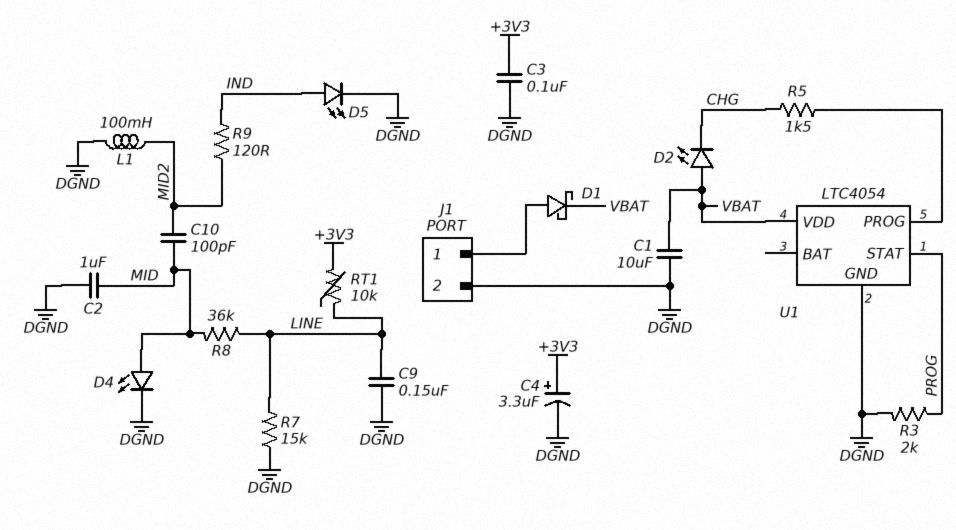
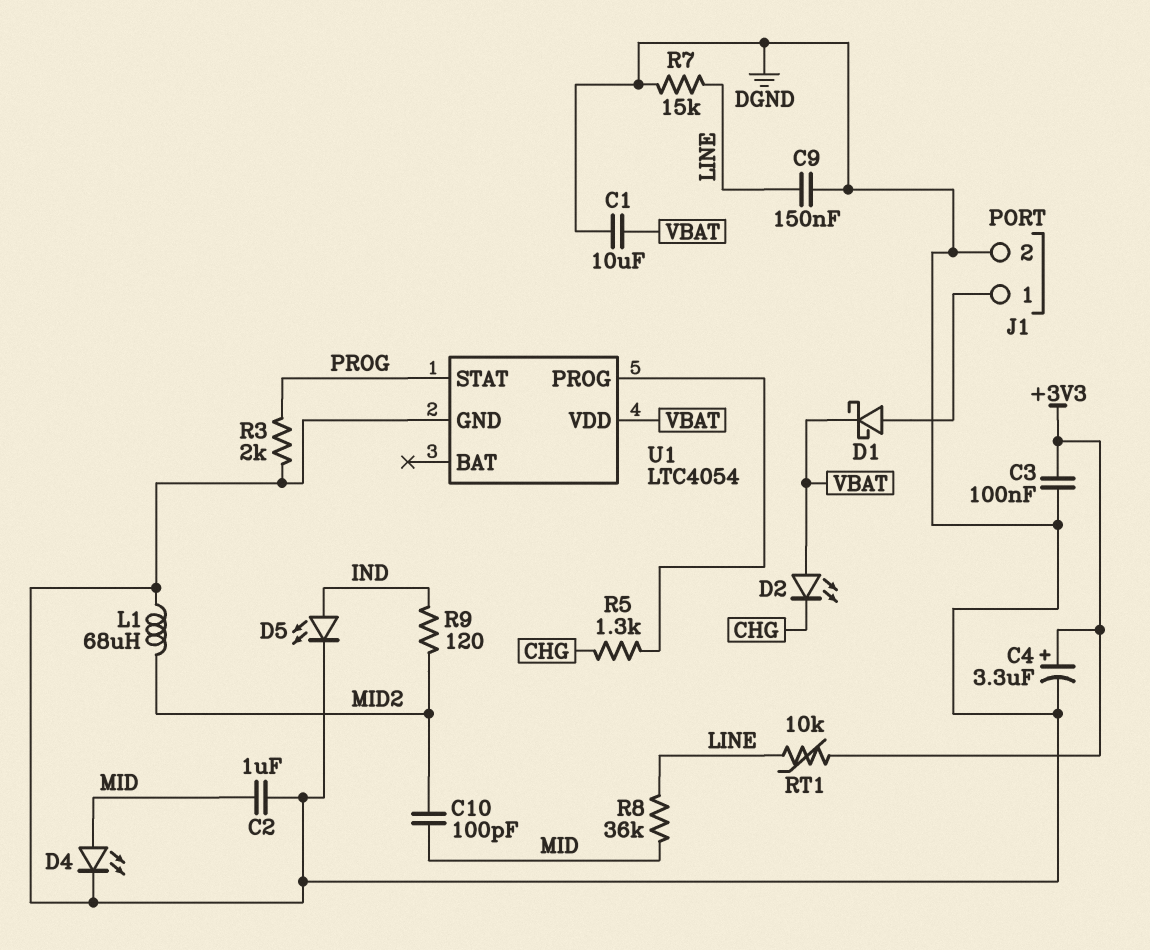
L1: 100mH (DGND, MID2) -> 68uH (DGND, MID2)
R5: 1.5k (CHG, U1/PROG) -> 1.3k (CHG, U1/PROG)

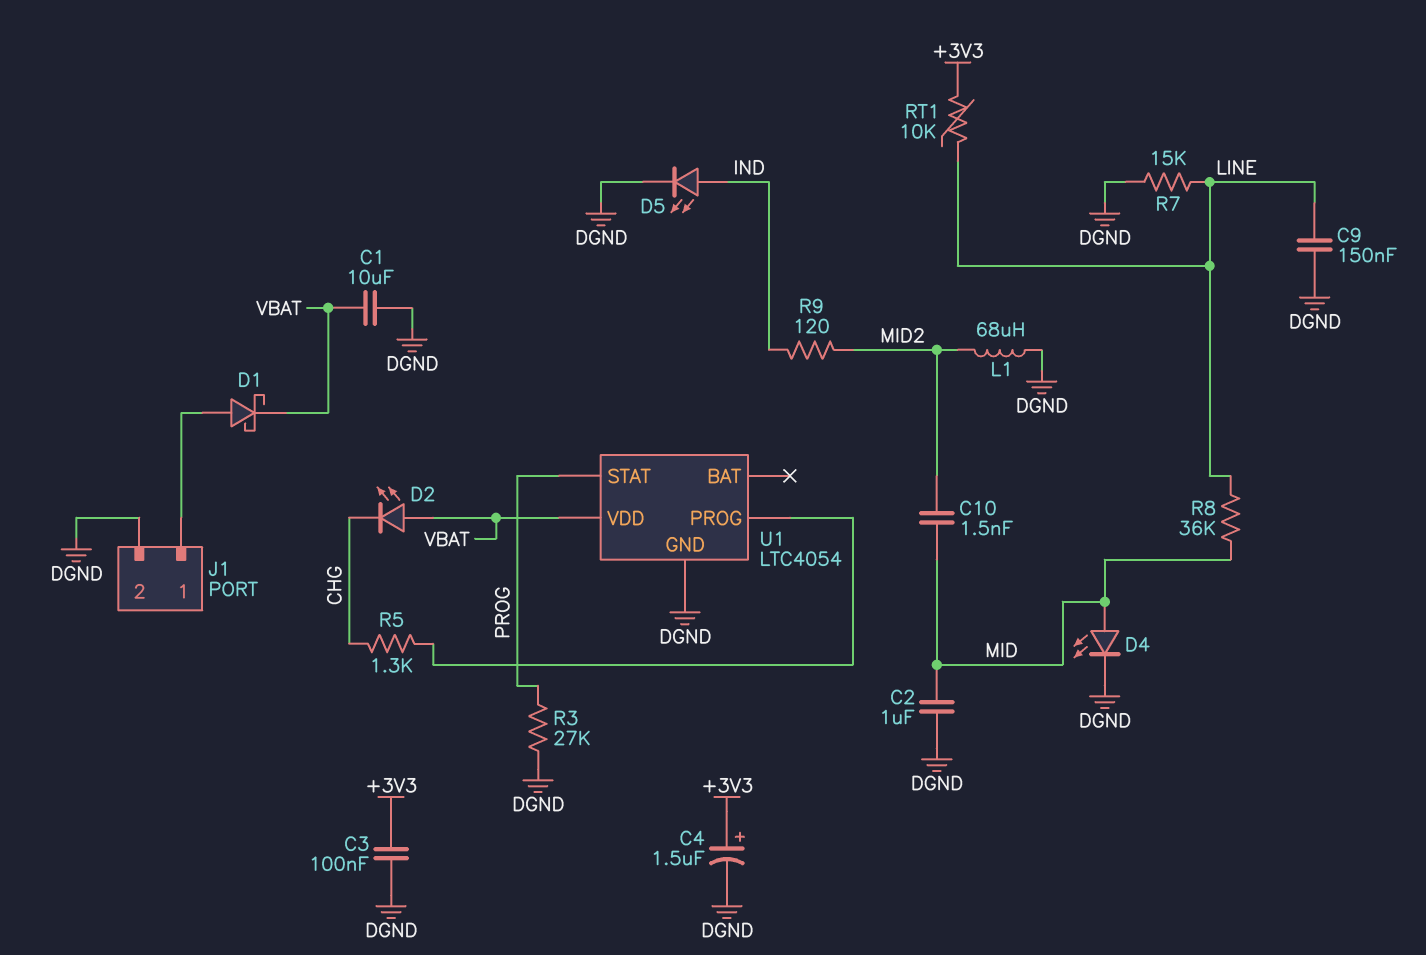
C4: 3.3uF (plus +3V3, minus DGND) -> 1.5uF (plus +3V3, minus DGND)
C10: 100pF (MID, MID2) -> 1.5nF (MID, MID2)
R3: 2k (DGND, PROG) -> 27k (DGND, PROG)

